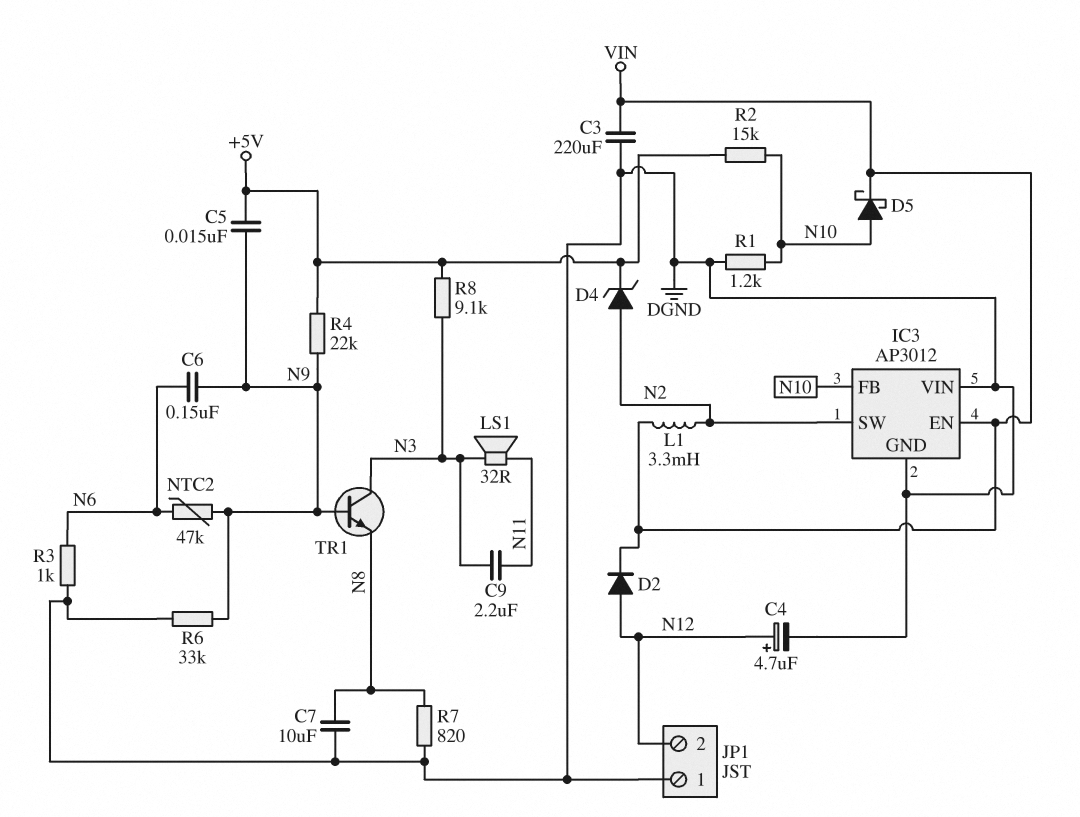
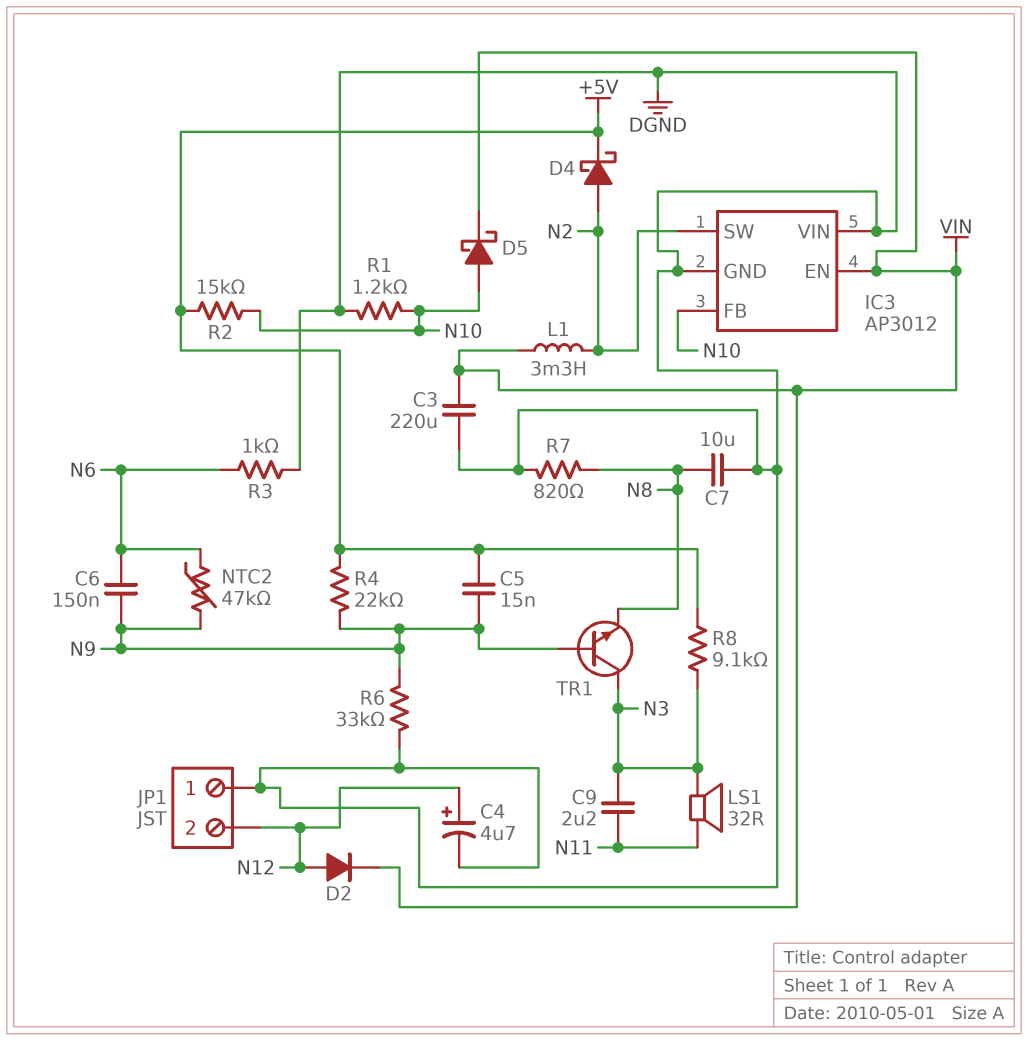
D4: zener (A N2, K +5V) -> schottky (A N2, K +5V)

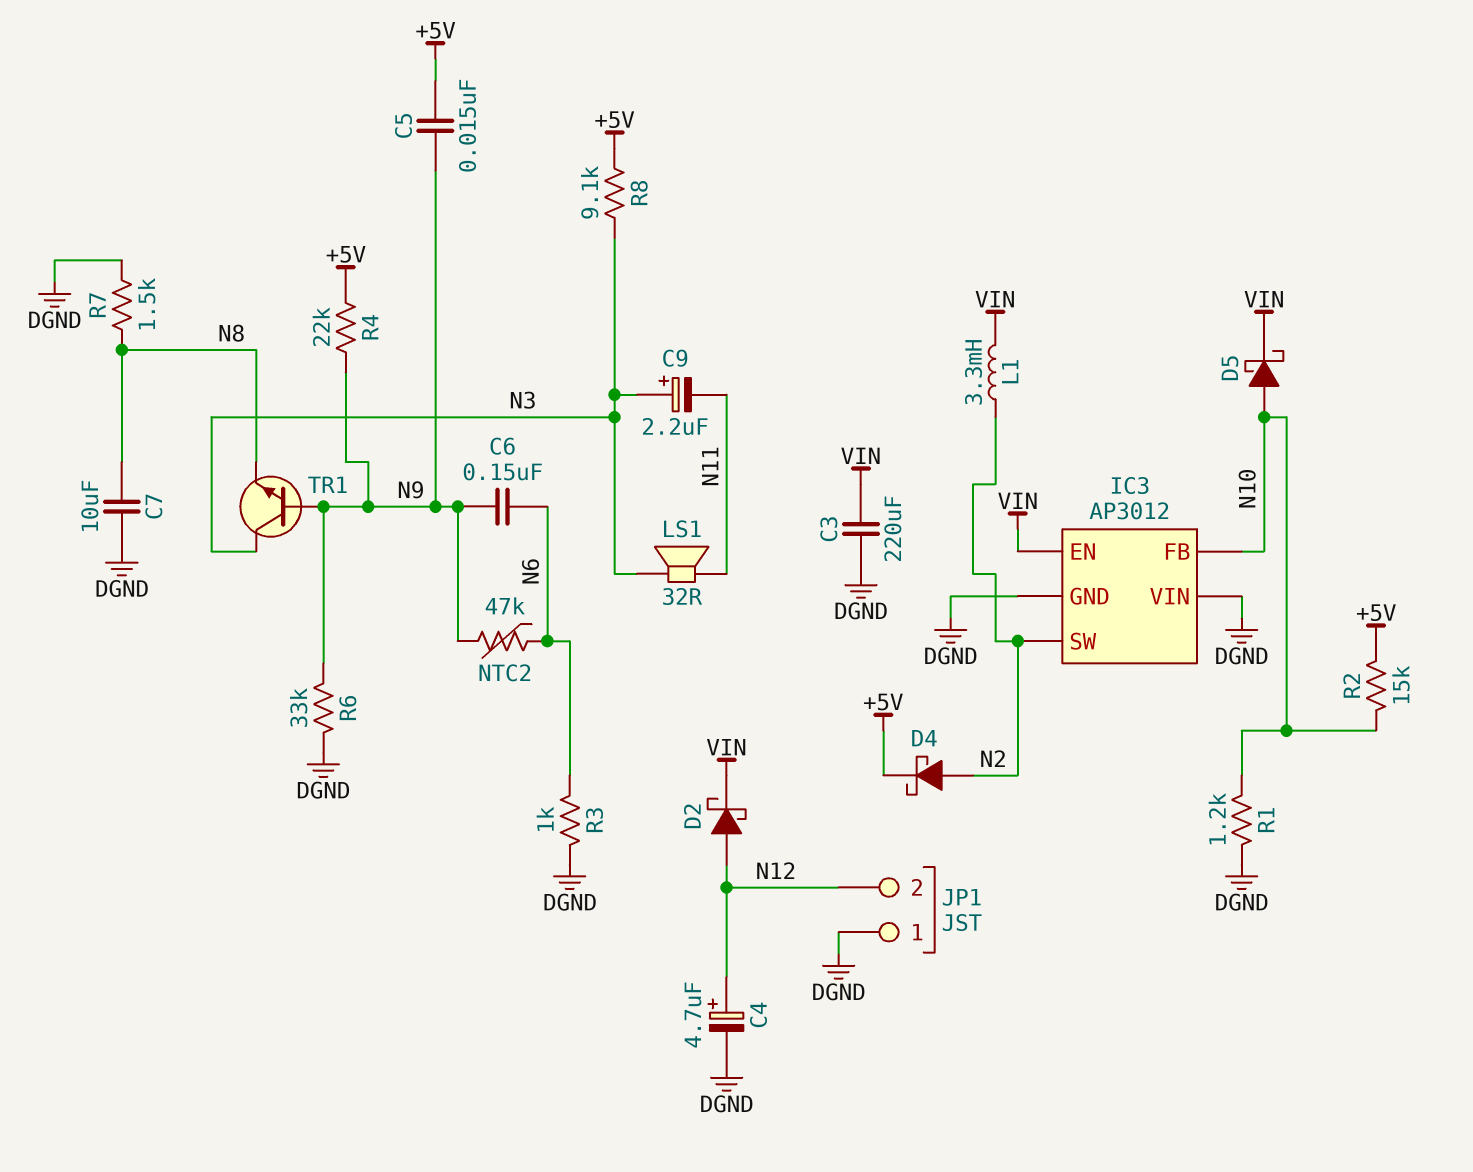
C9: 2.2uF (N3, N11) -> 2.2uF (plus N3, minus N11)
D2: diode (A N12, K VIN) -> schottky (A N12, K VIN)
R7: 820 (DGND, N8) -> 1.5k (DGND, N8)

